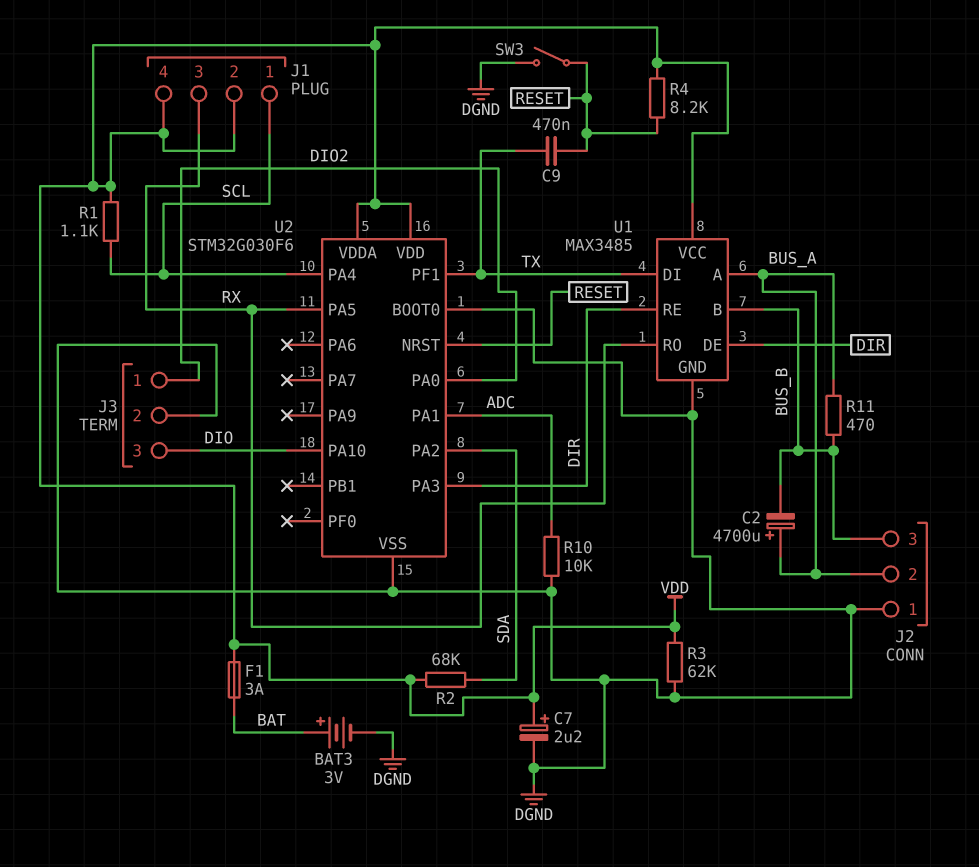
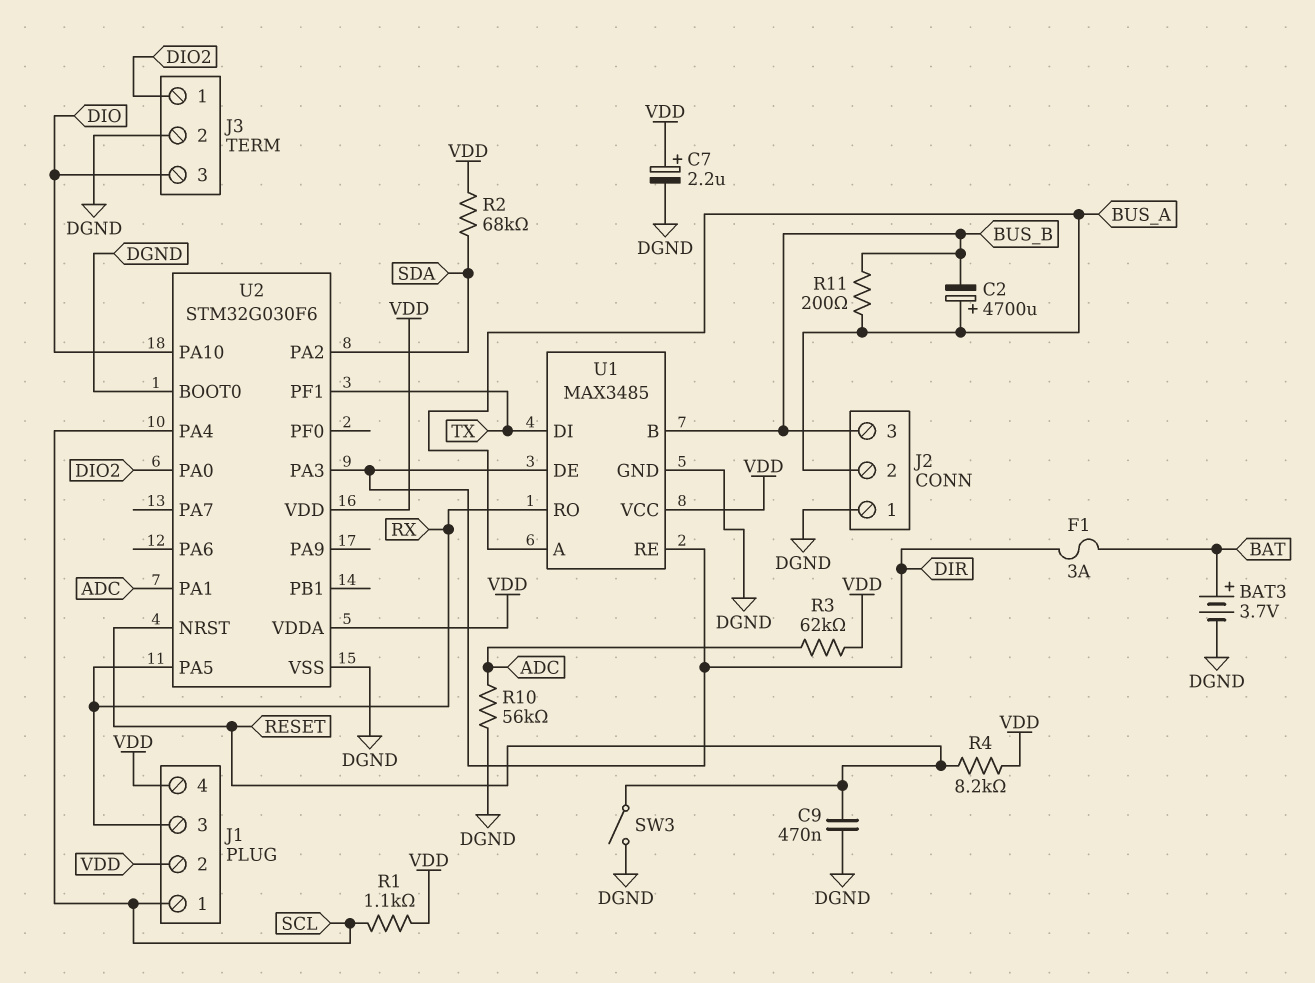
BAT3: 3V (plus BAT, minus DGND) -> 3.7V (plus BAT, minus DGND)
C9: 470nF (RESET, TX) -> 470nF (DGND, RESET)
F1: 3A (BAT, VDD) -> 3A (BAT, DIR)
R3: 62k (DGND, VDD) -> 62k (ADC, VDD)
R10: 10k (ADC, DGND) -> 56k (ADC, DGND)
R11: 470 (BUS_A, BUS_B) -> 200 (BUS_A, BUS_B)

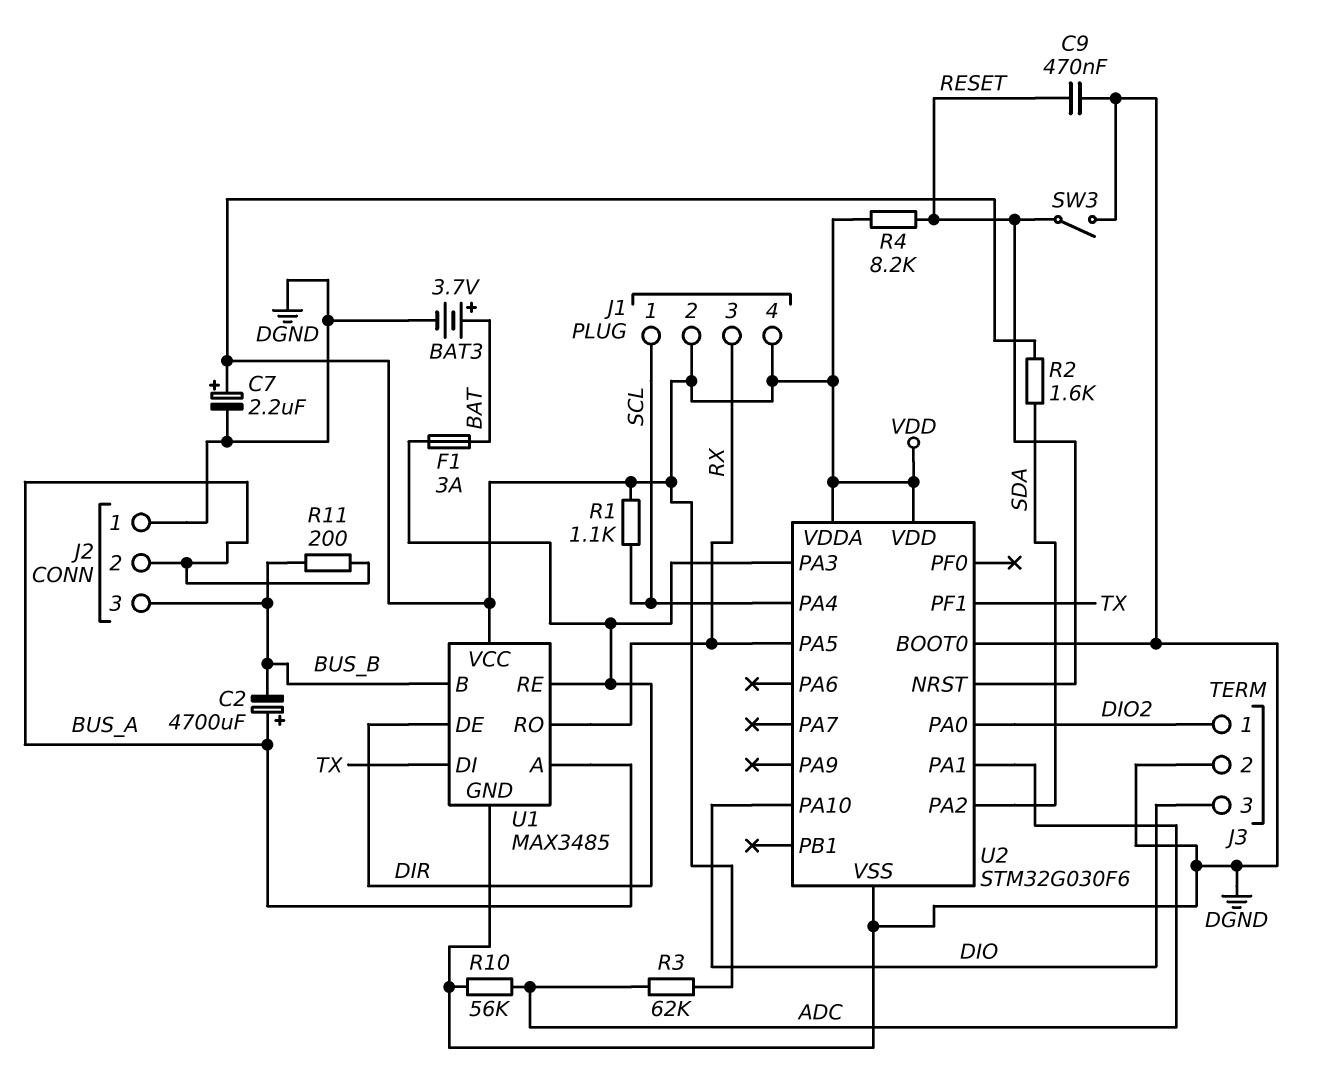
R2: 68k (SDA, VDD) -> 1.6k (SDA, VDD)

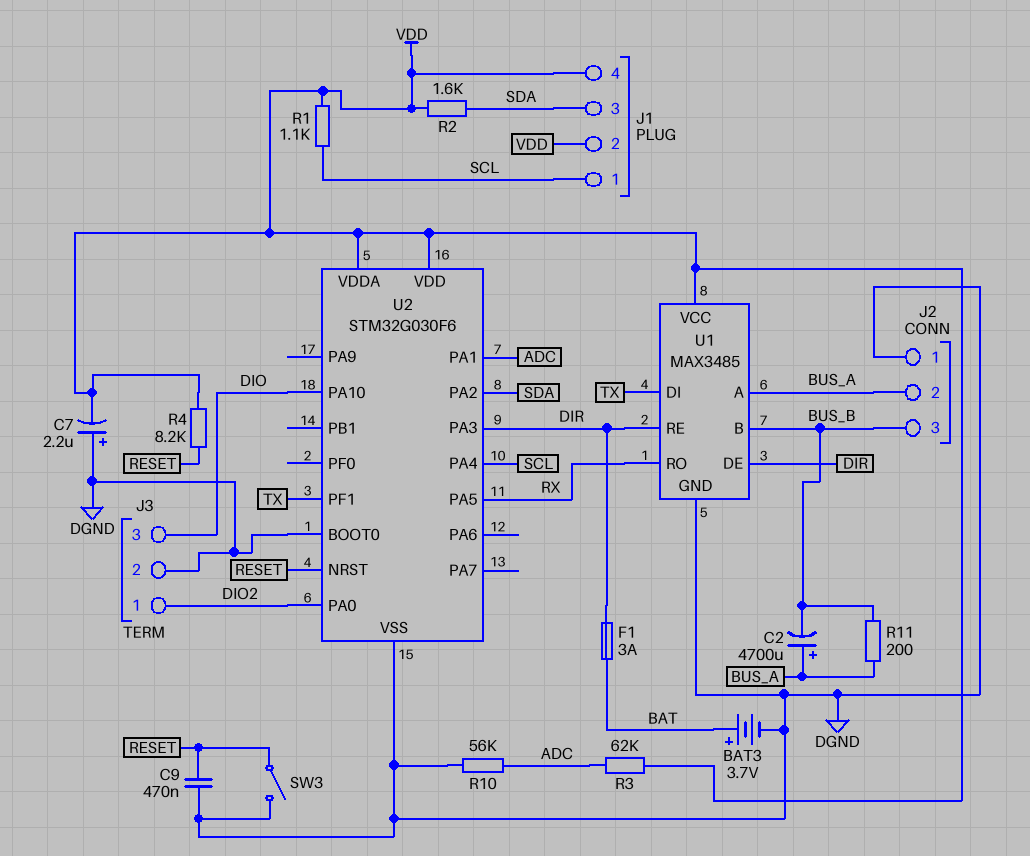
C7: 2.2uF (plus VDD, minus DGND) -> 2.2uF (plus DGND, minus VDD)
J1 pin 3: RX -> SDA

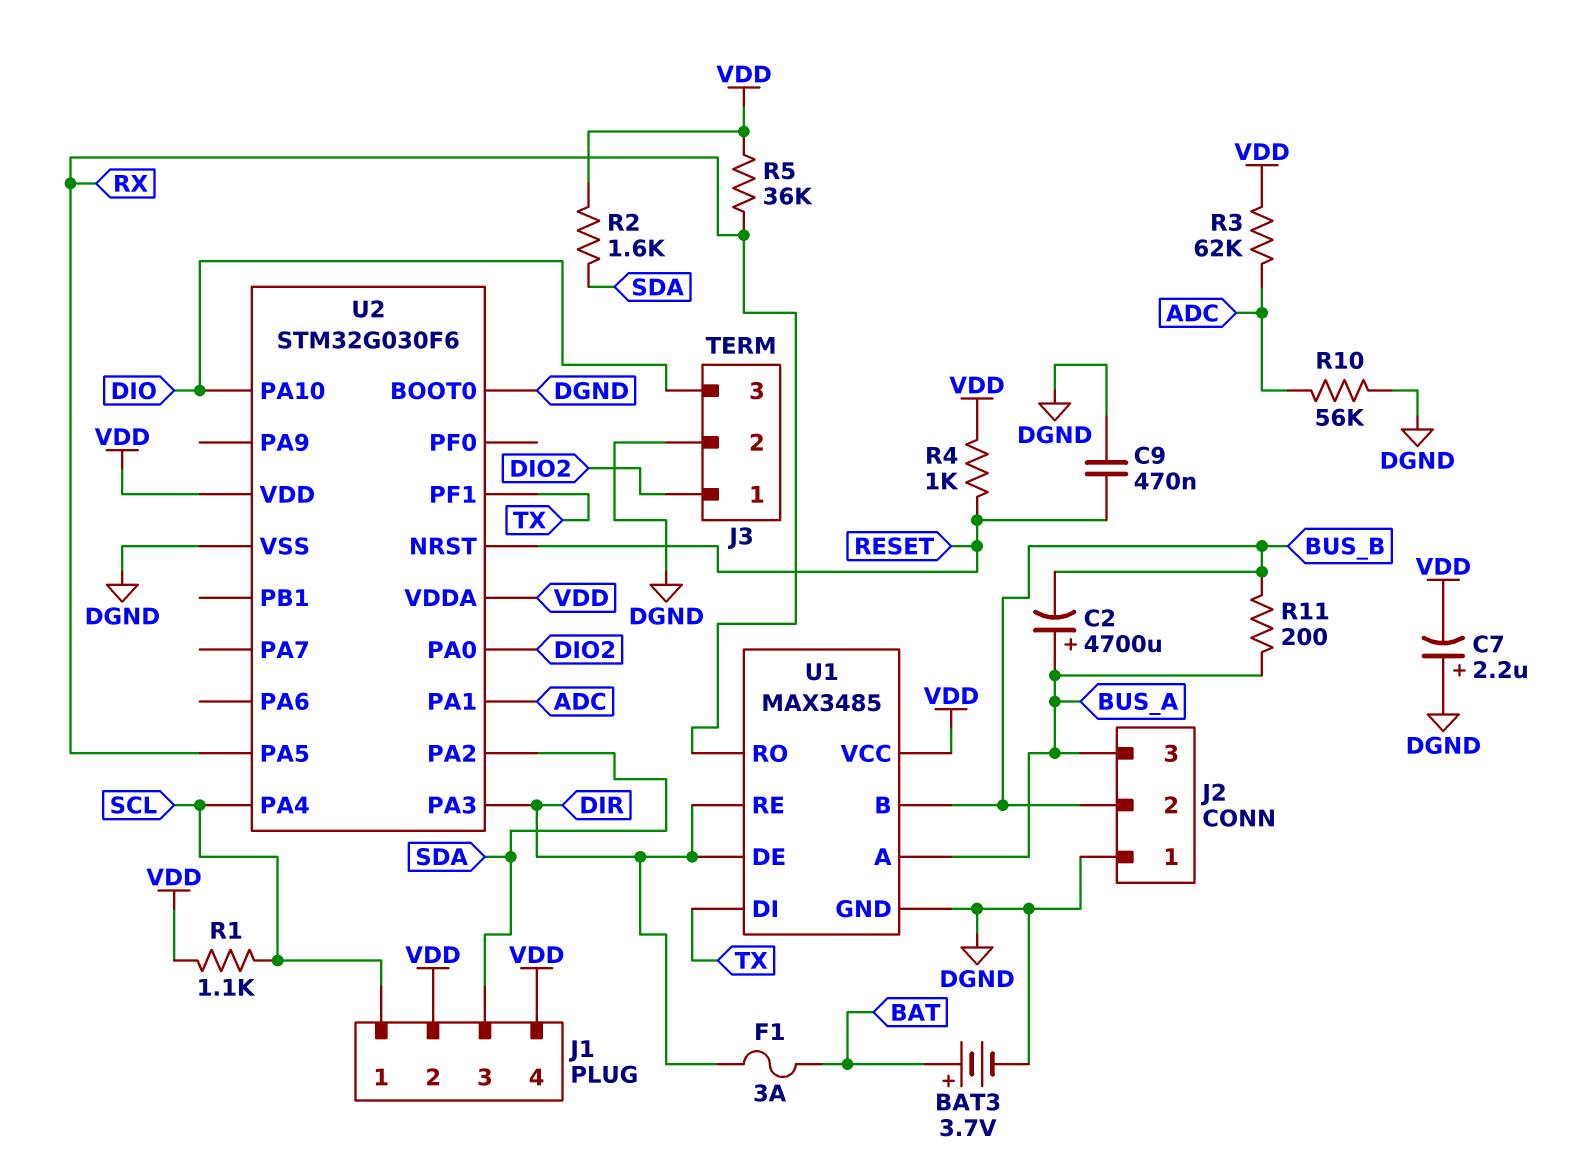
J2 pin 2: BUS_A -> BUS_B
J2 pin 3: BUS_B -> BUS_A
R4: 8.2k (RESET, VDD) -> 1k (RESET, VDD)
R5: none -> 36k (RX, VDD)
SW3: switch (DGND, RESET) -> none

